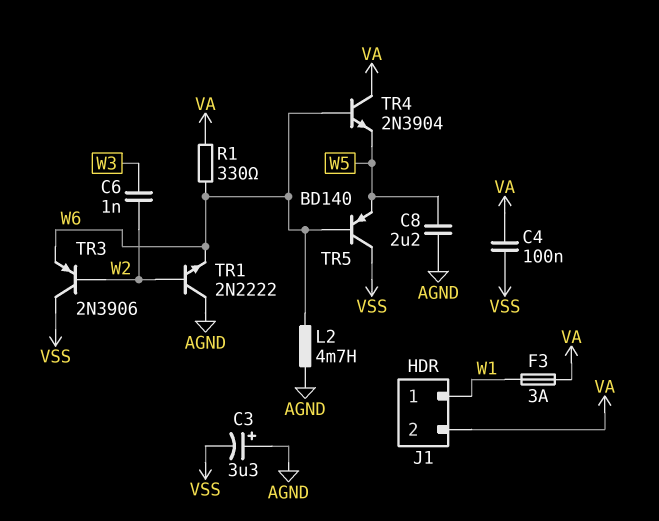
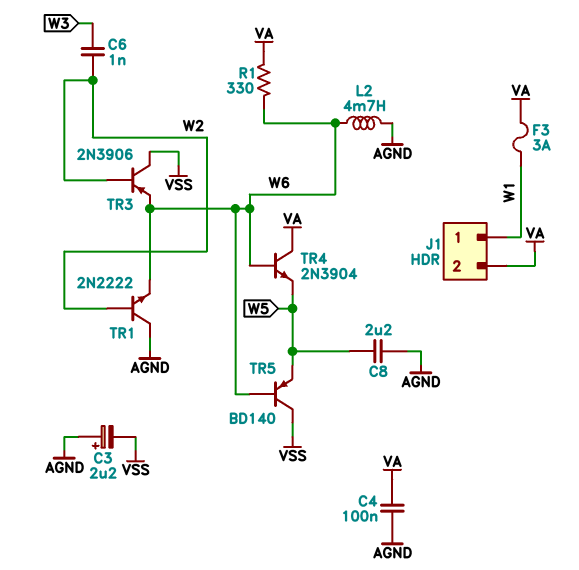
C3: 3.3uF (plus AGND, minus VSS) -> 2.2uF (plus AGND, minus VSS)
C4: 100nF (VA, VSS) -> 100nF (AGND, VA)

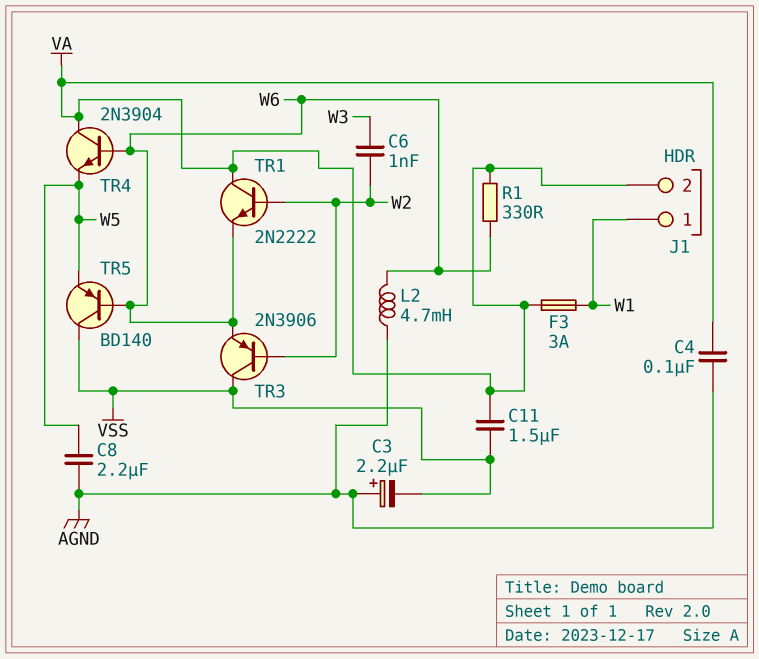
C11: none -> 1.5uF (VA, VSS)
TR1: NPN 2N2222 (B W2, C AGND, E W6) -> NPN 2N2222 (B W2, C VA, E W6)

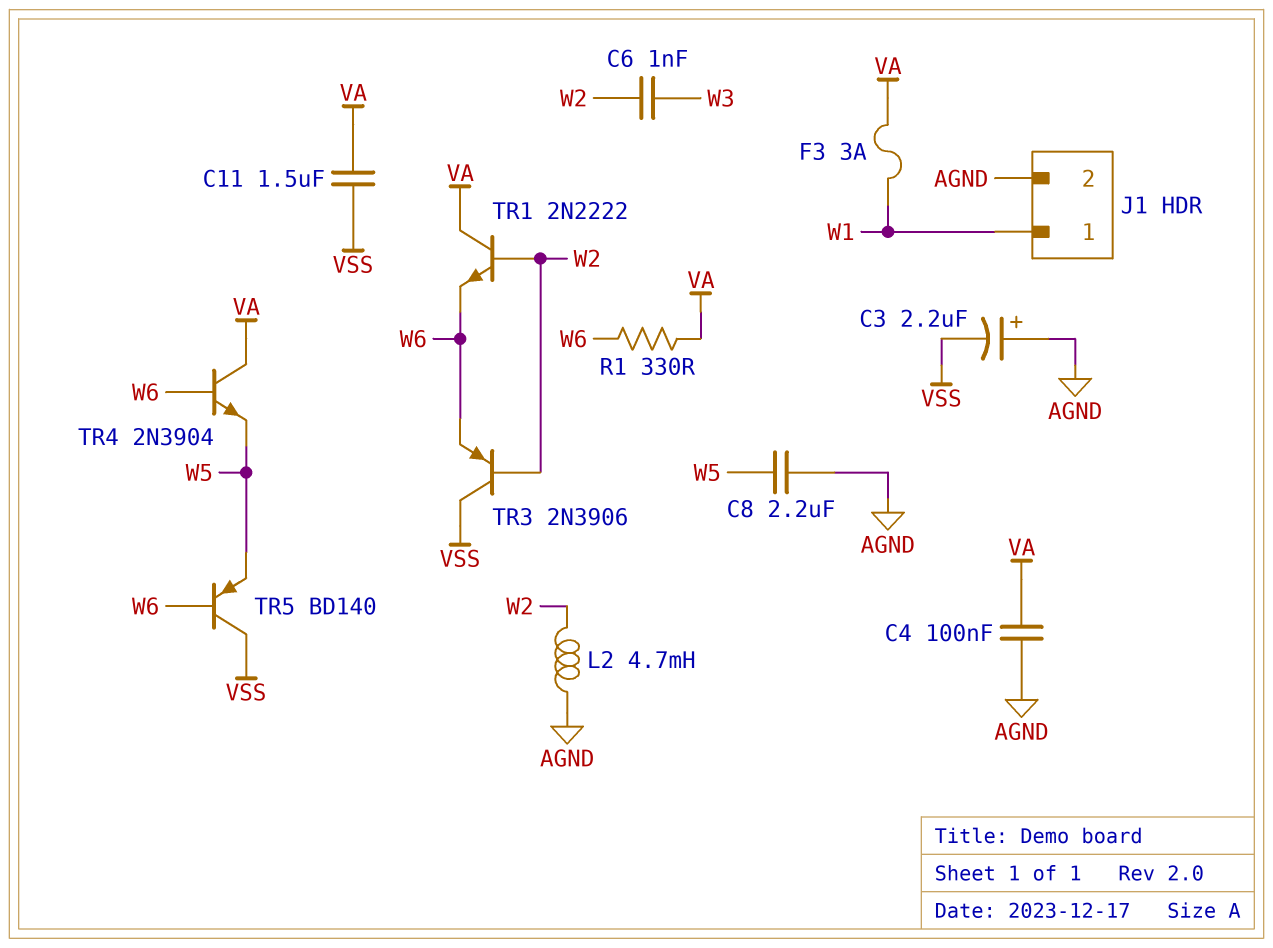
J1 pin 2: VA -> AGND
L2: 4.7mH (AGND, W6) -> 4.7mH (AGND, W2)

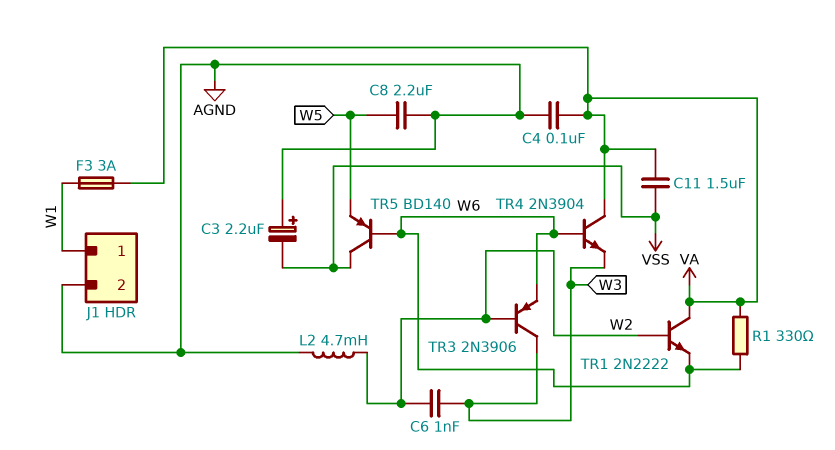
TR3: PNP 2N3906 (B W2, C VSS, E W6) -> PNP 2N3906 (B W2, C W3, E W6)
TR4: NPN 2N3904 (B W6, C VA, E W5) -> NPN 2N3904 (B W6, C VA, E W3)

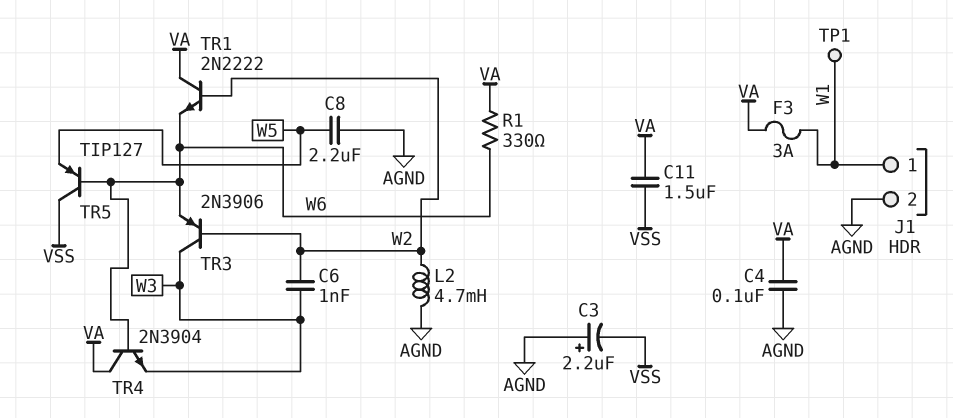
TP1: none -> test point (W1)
TR5: PNP BD140 (B W6, C VSS, E W5) -> PNP TIP127 (B W6, C VSS, E W5)

